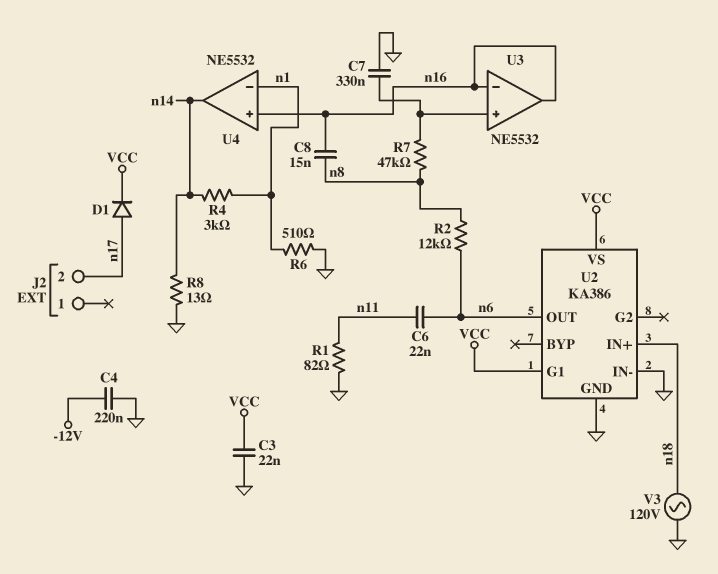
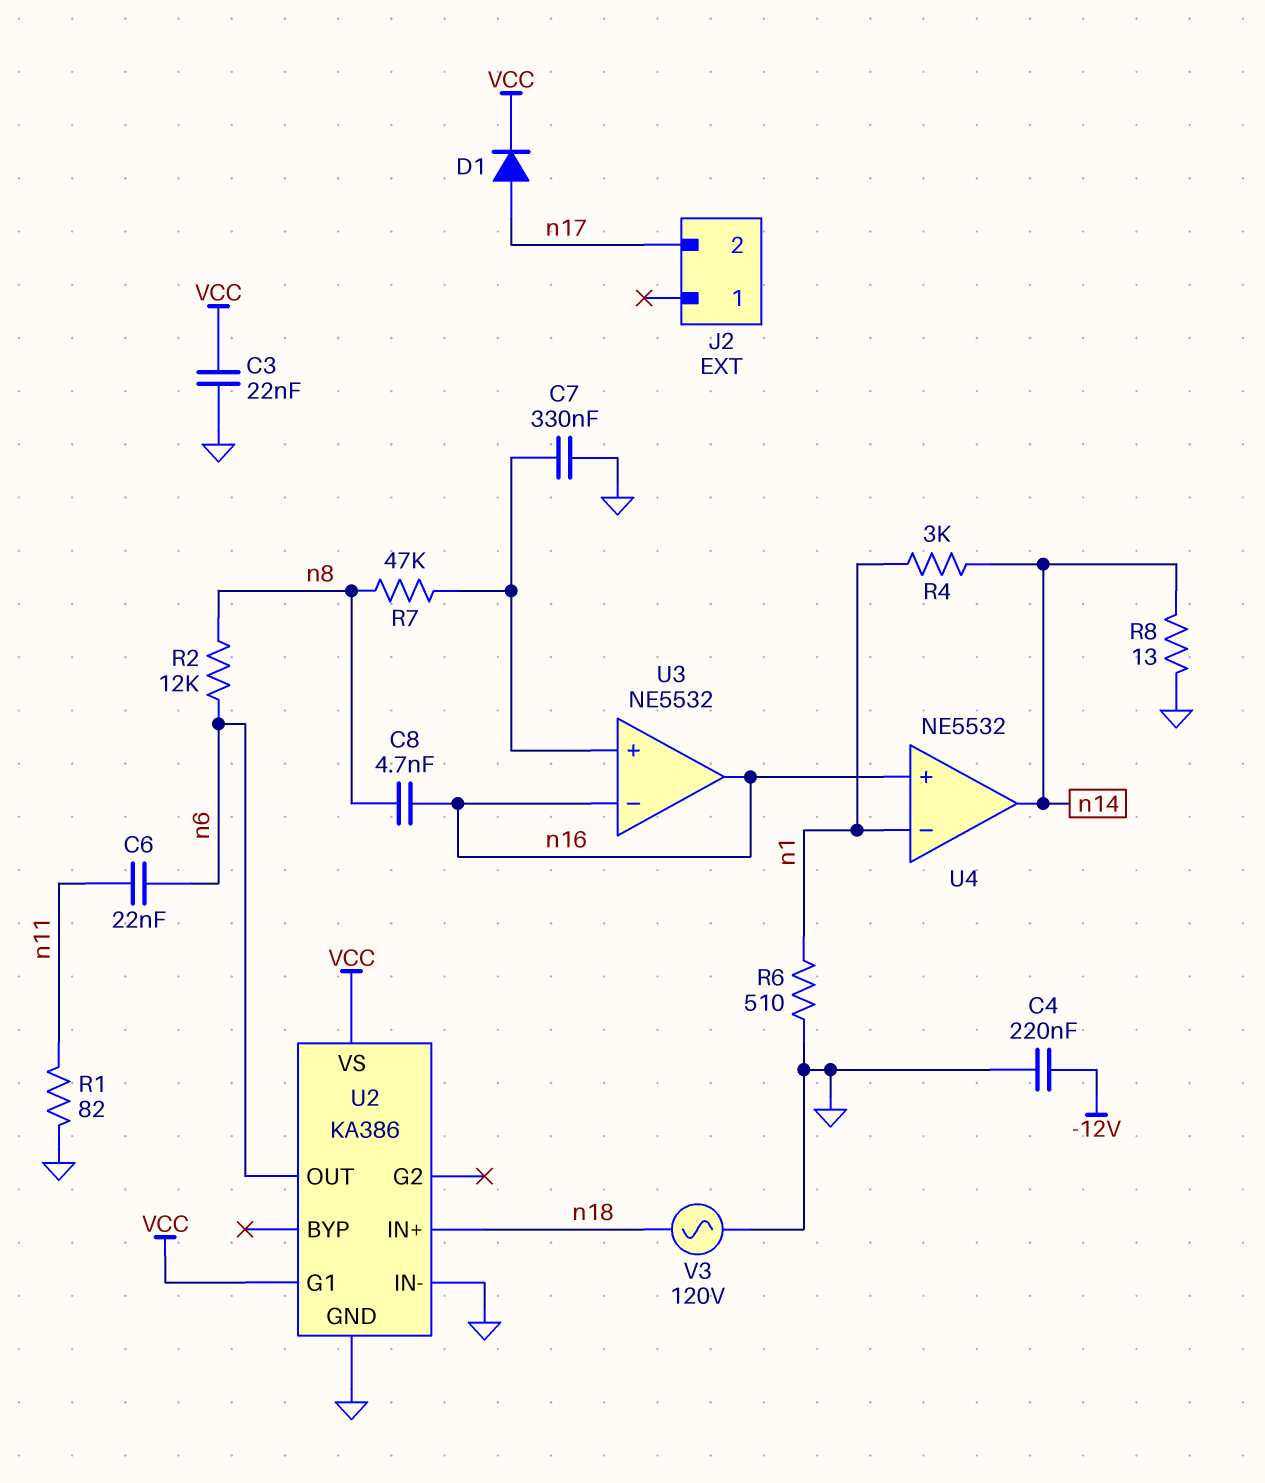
C8: 15nF (n8, n16) -> 4.7nF (n8, n16)

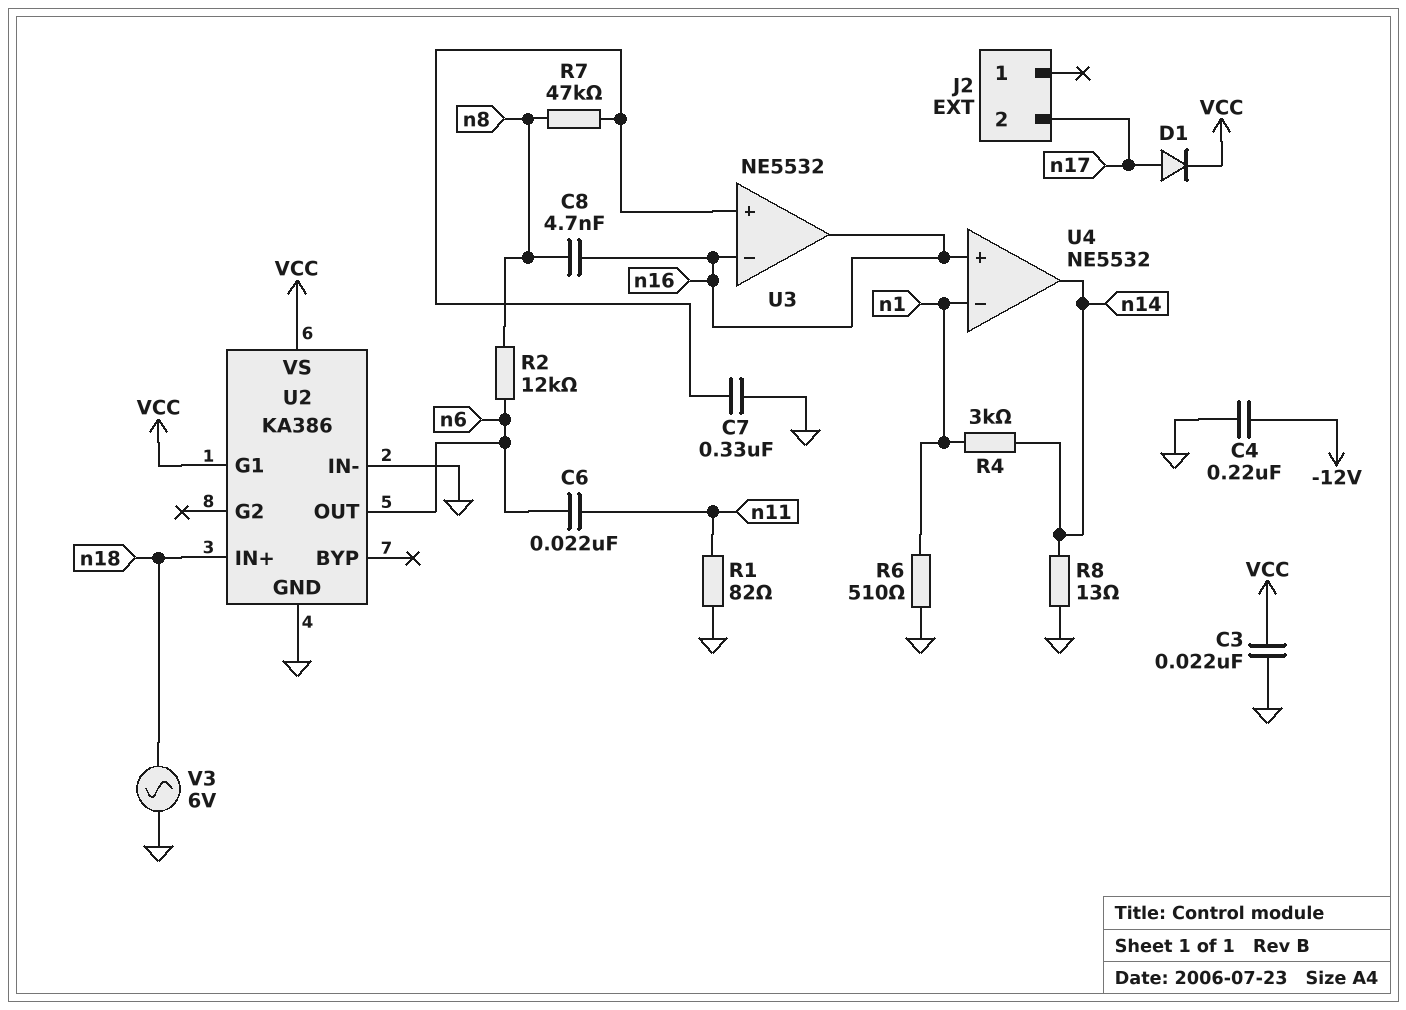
V3: AC 120V (GND, n18) -> AC 6V (GND, n18)

